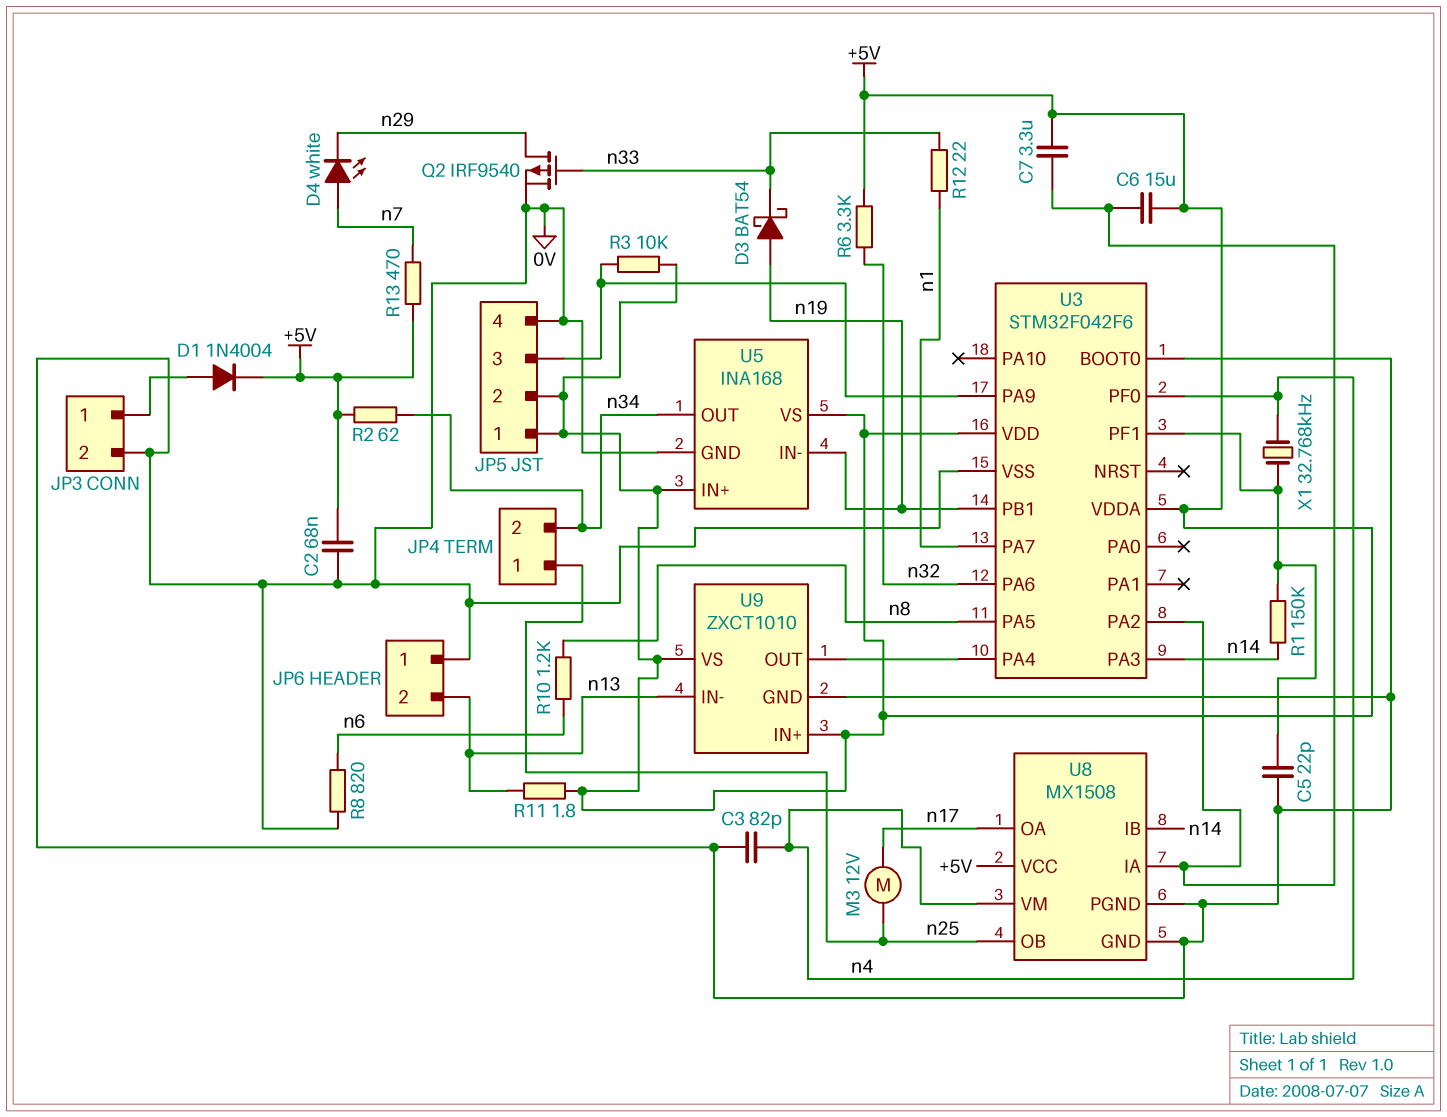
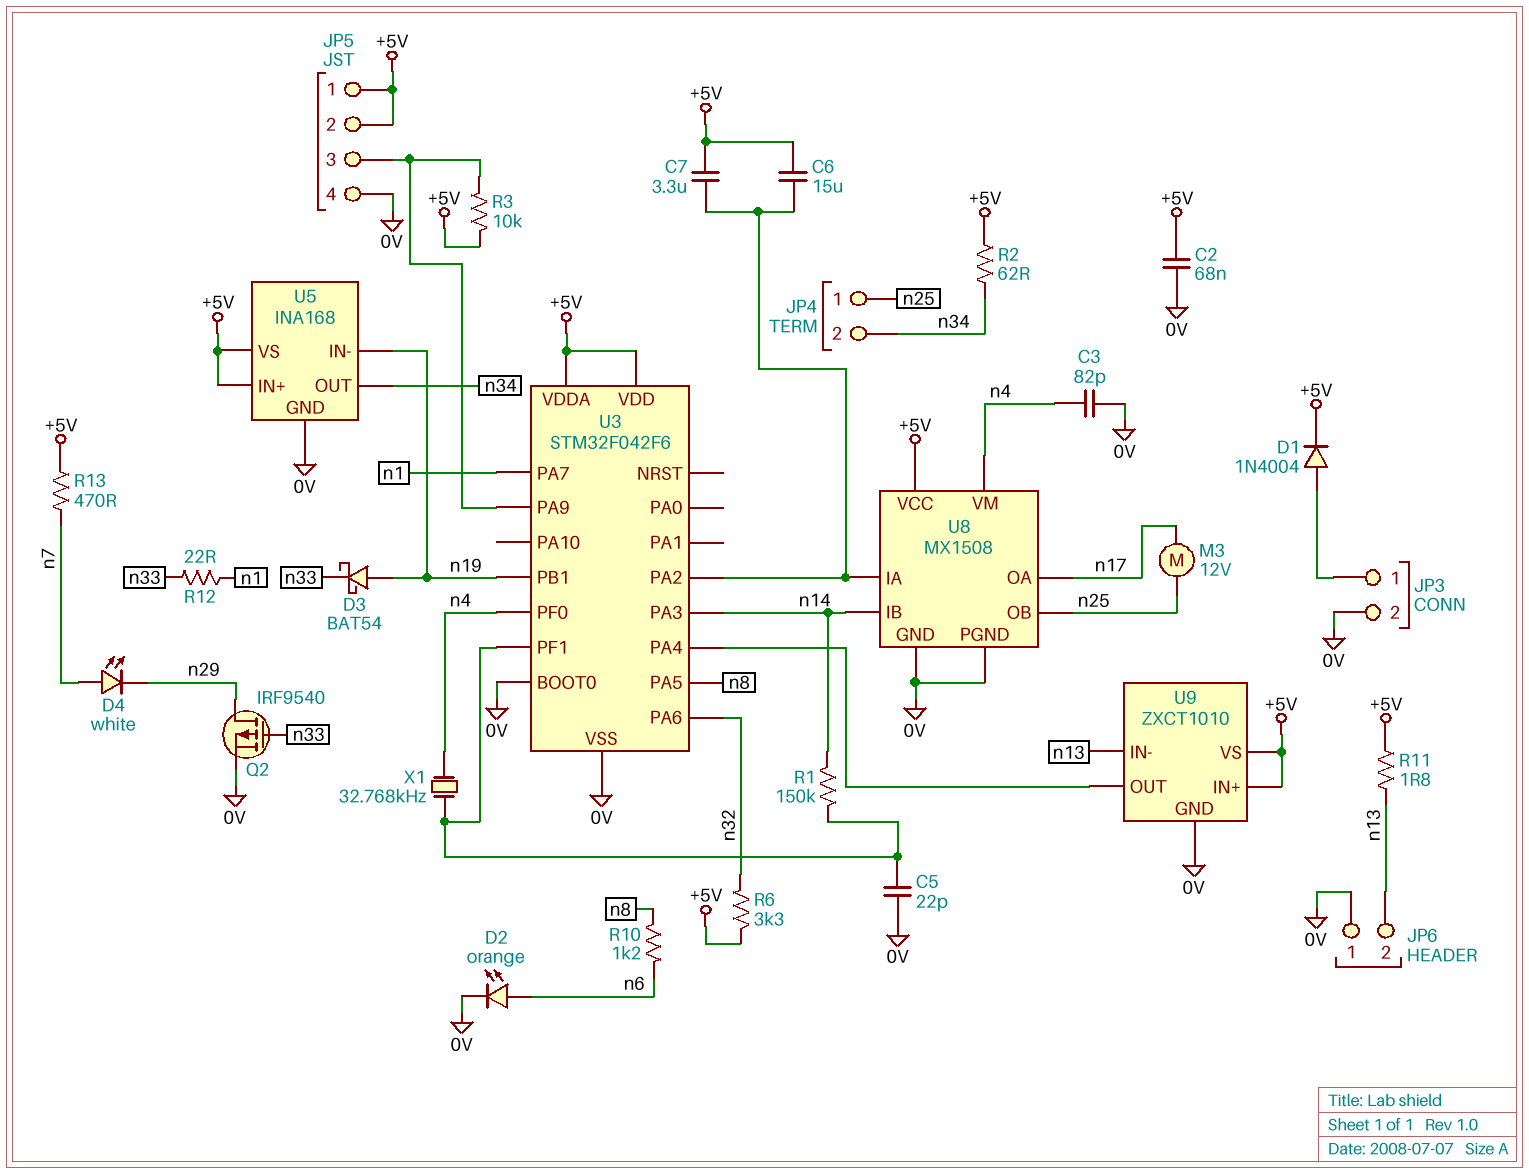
D2: none -> LED orange (A n6, K 0V)
R8: 820 (0V, n6) -> none

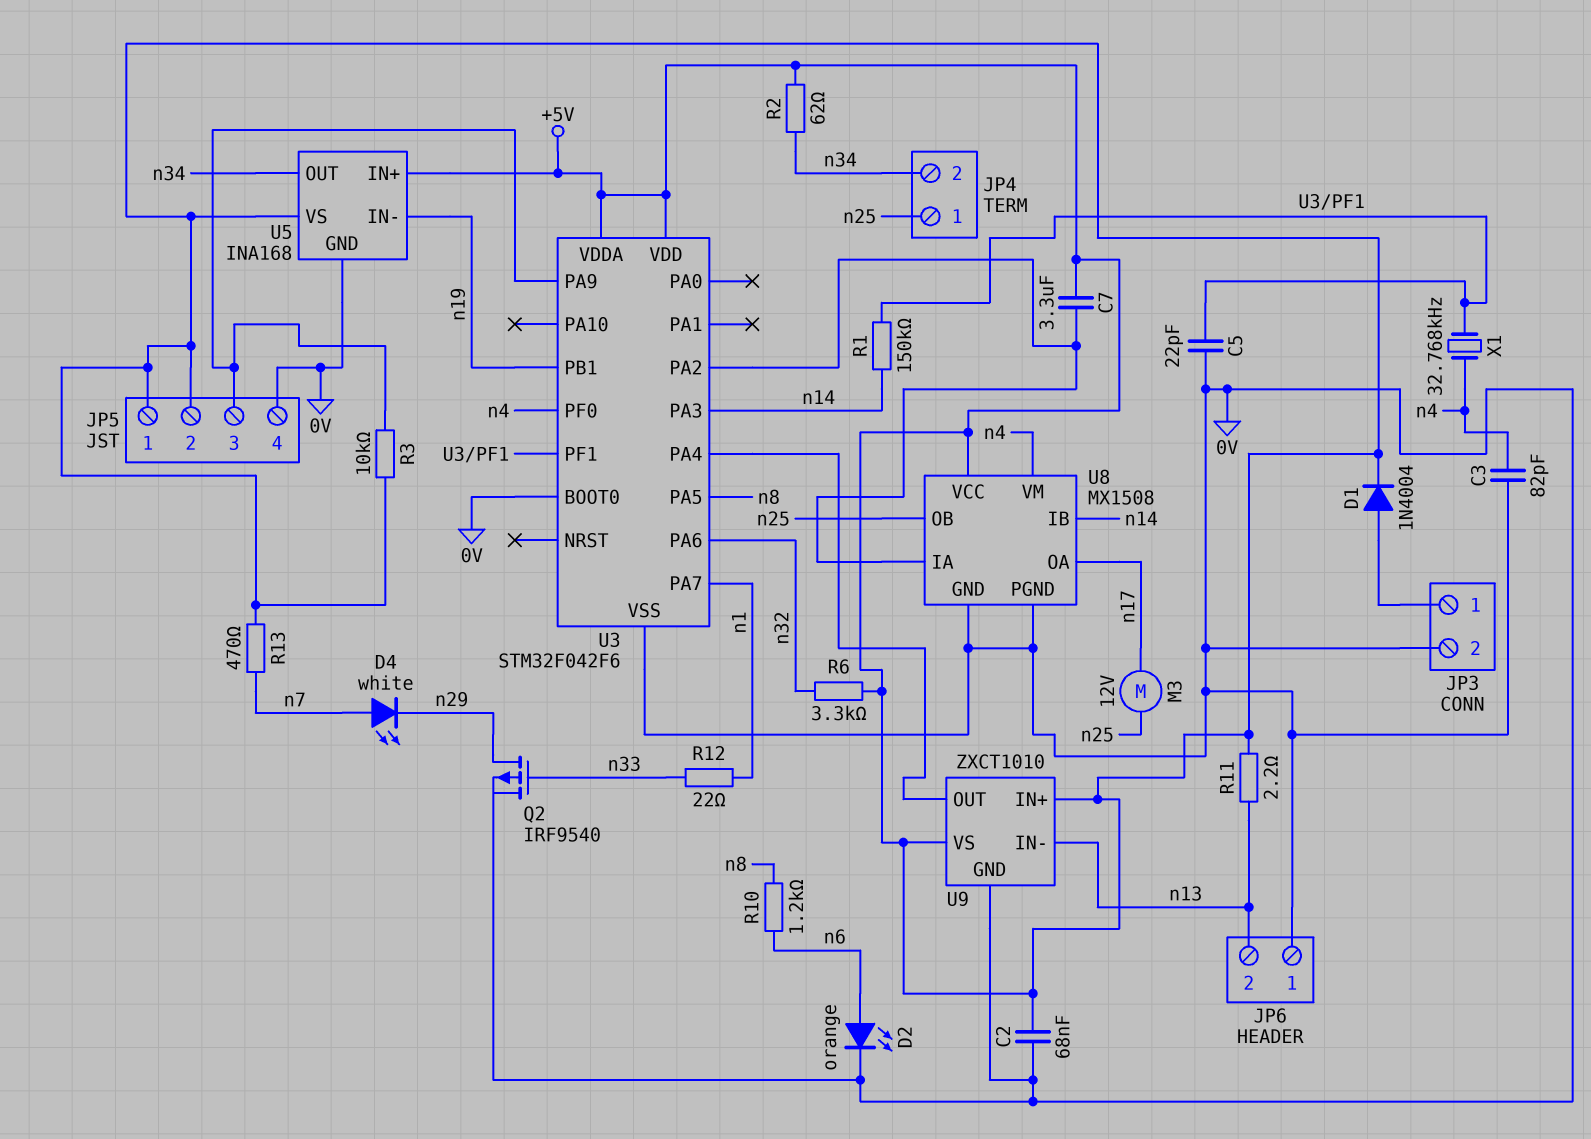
C6: 15uF (+5V, U3/PA2) -> none
D3: schottky BAT54 (A n19, K n33) -> none
R11: 1.8 (+5V, n13) -> 2.2 (+5V, n13)

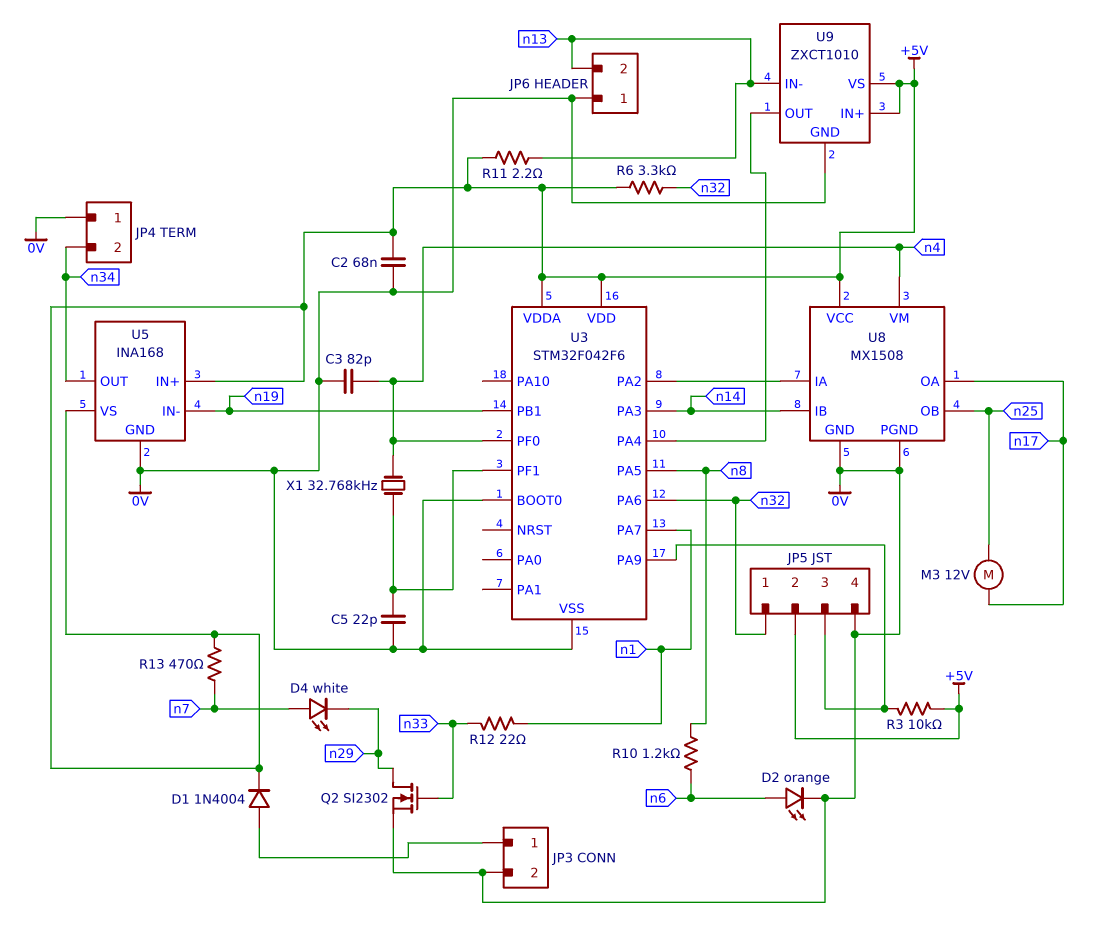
C7: 3.3uF (+5V, U3/PA2) -> none
JP4 pin 1: n25 -> 0V
JP5 pin 1: +5V -> n32
Q2: PMOS IRF9540 (G n33, D n29, S 0V) -> NMOS SI2302 (G n33, D n29, S 0V)
R1: 150k (U3/PF1, n14) -> none
R2: 62 (+5V, n34) -> none

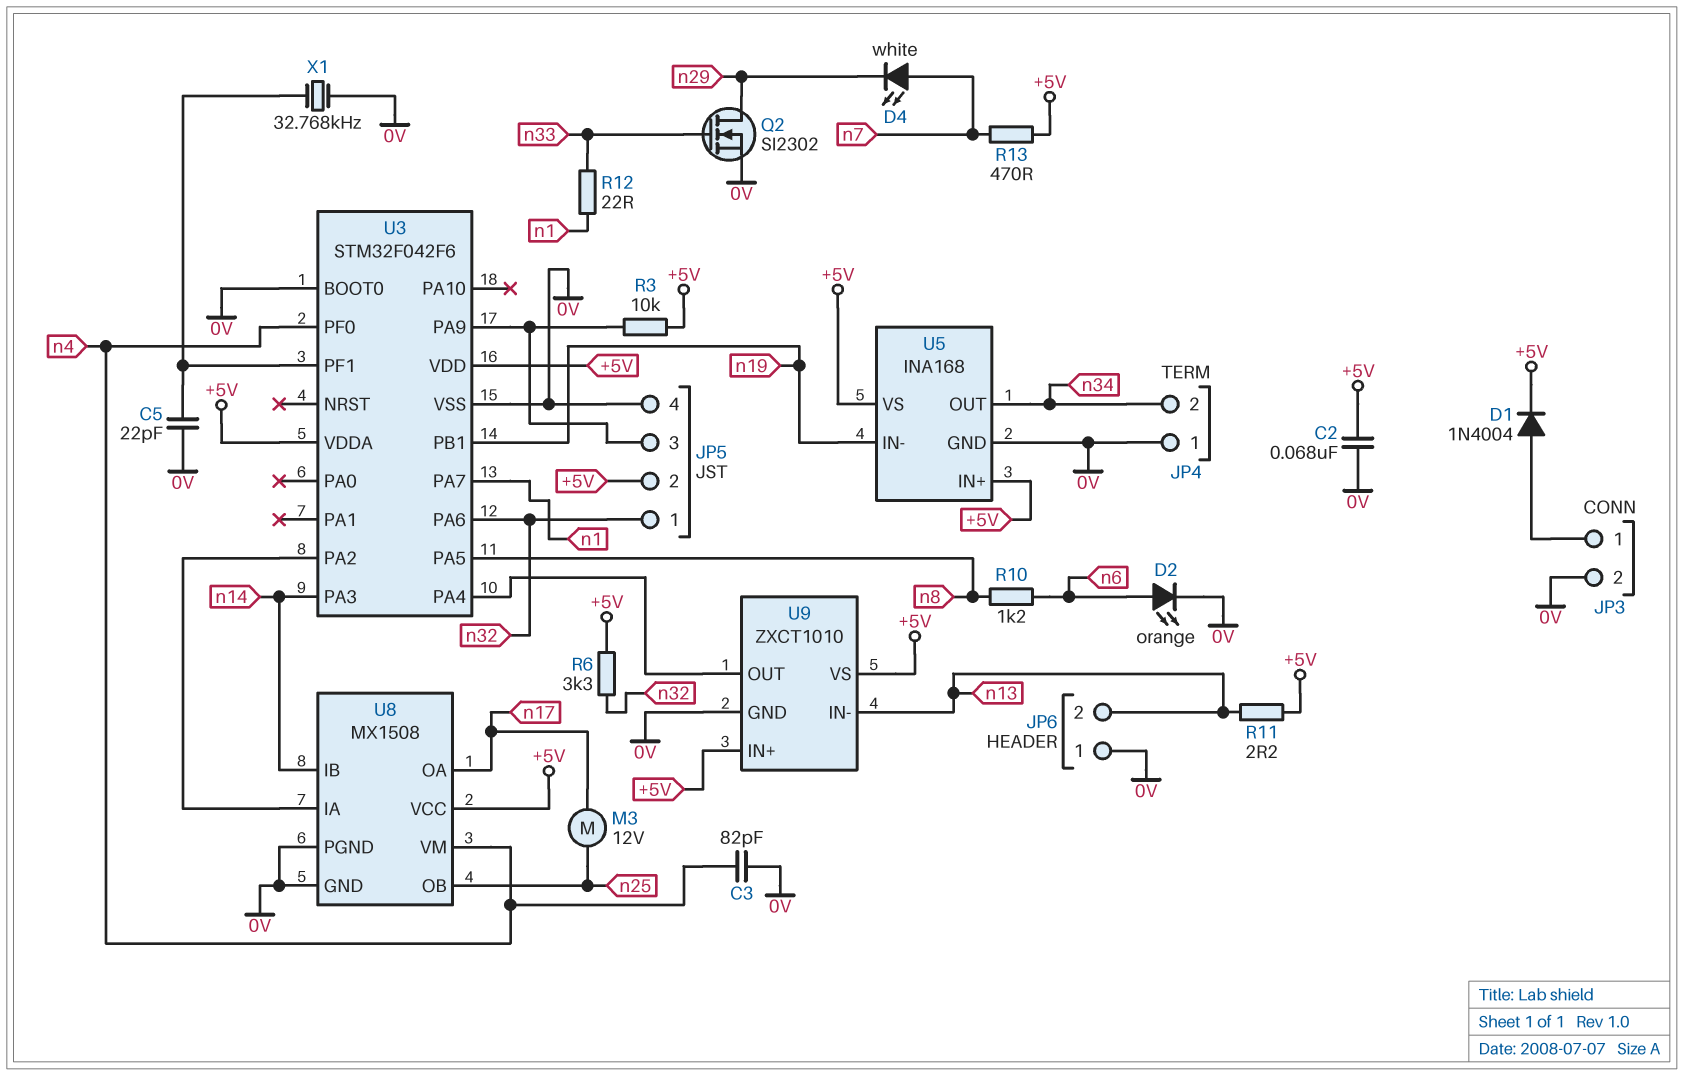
X1: 32.768kHz (U3/PF1, n4) -> 32.768kHz (0V, U3/PF1)

